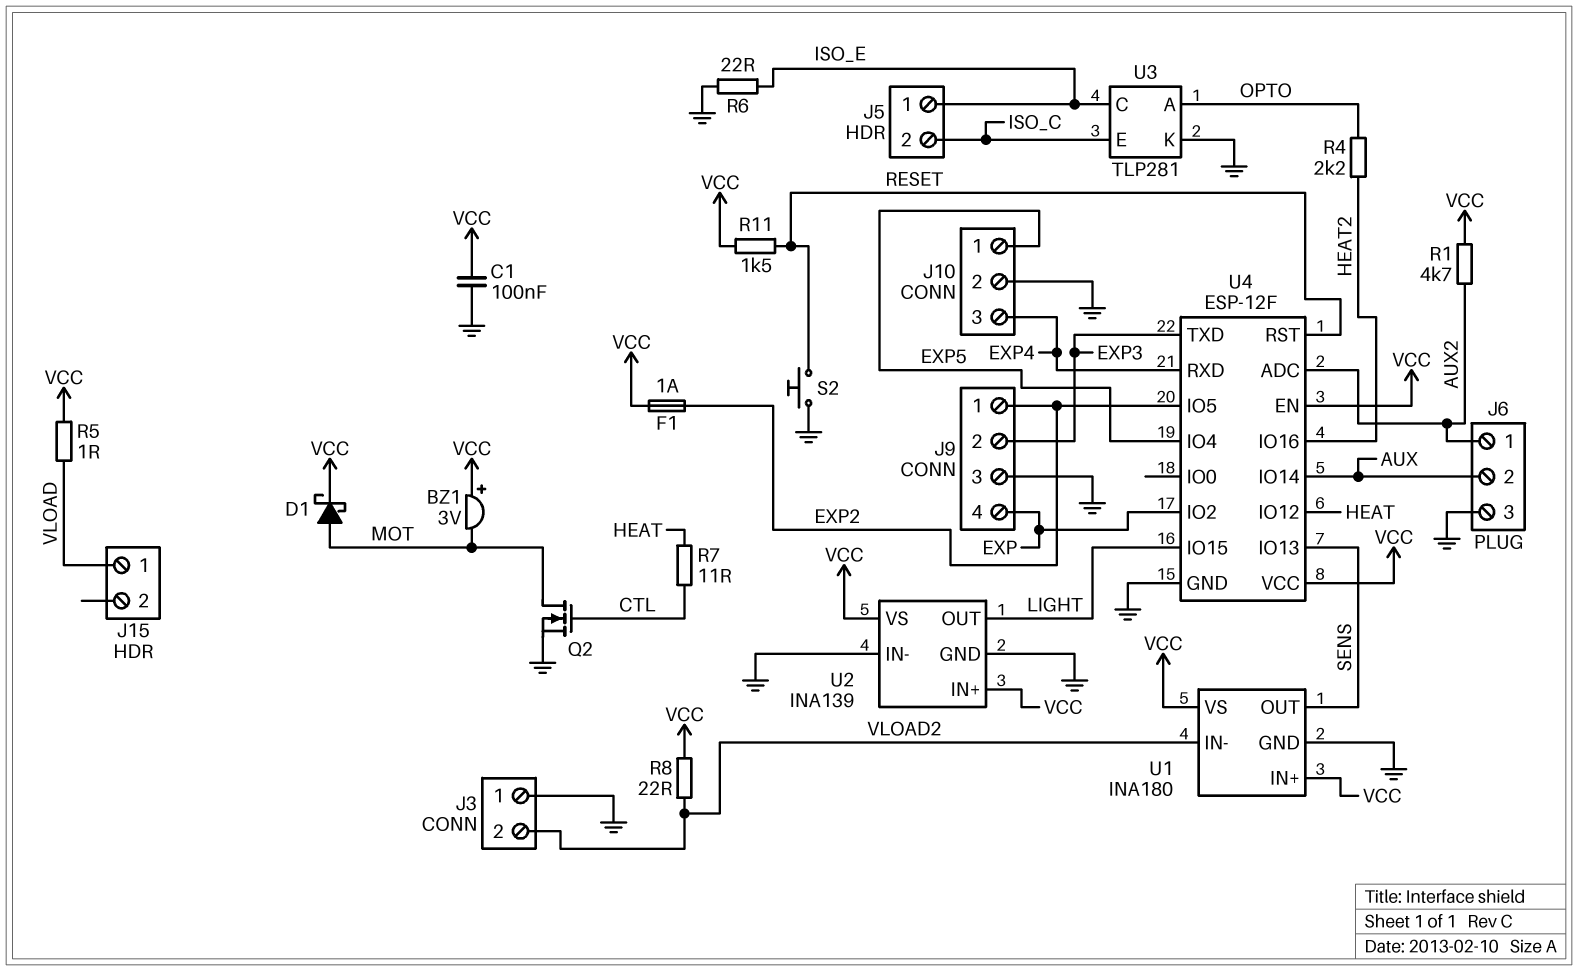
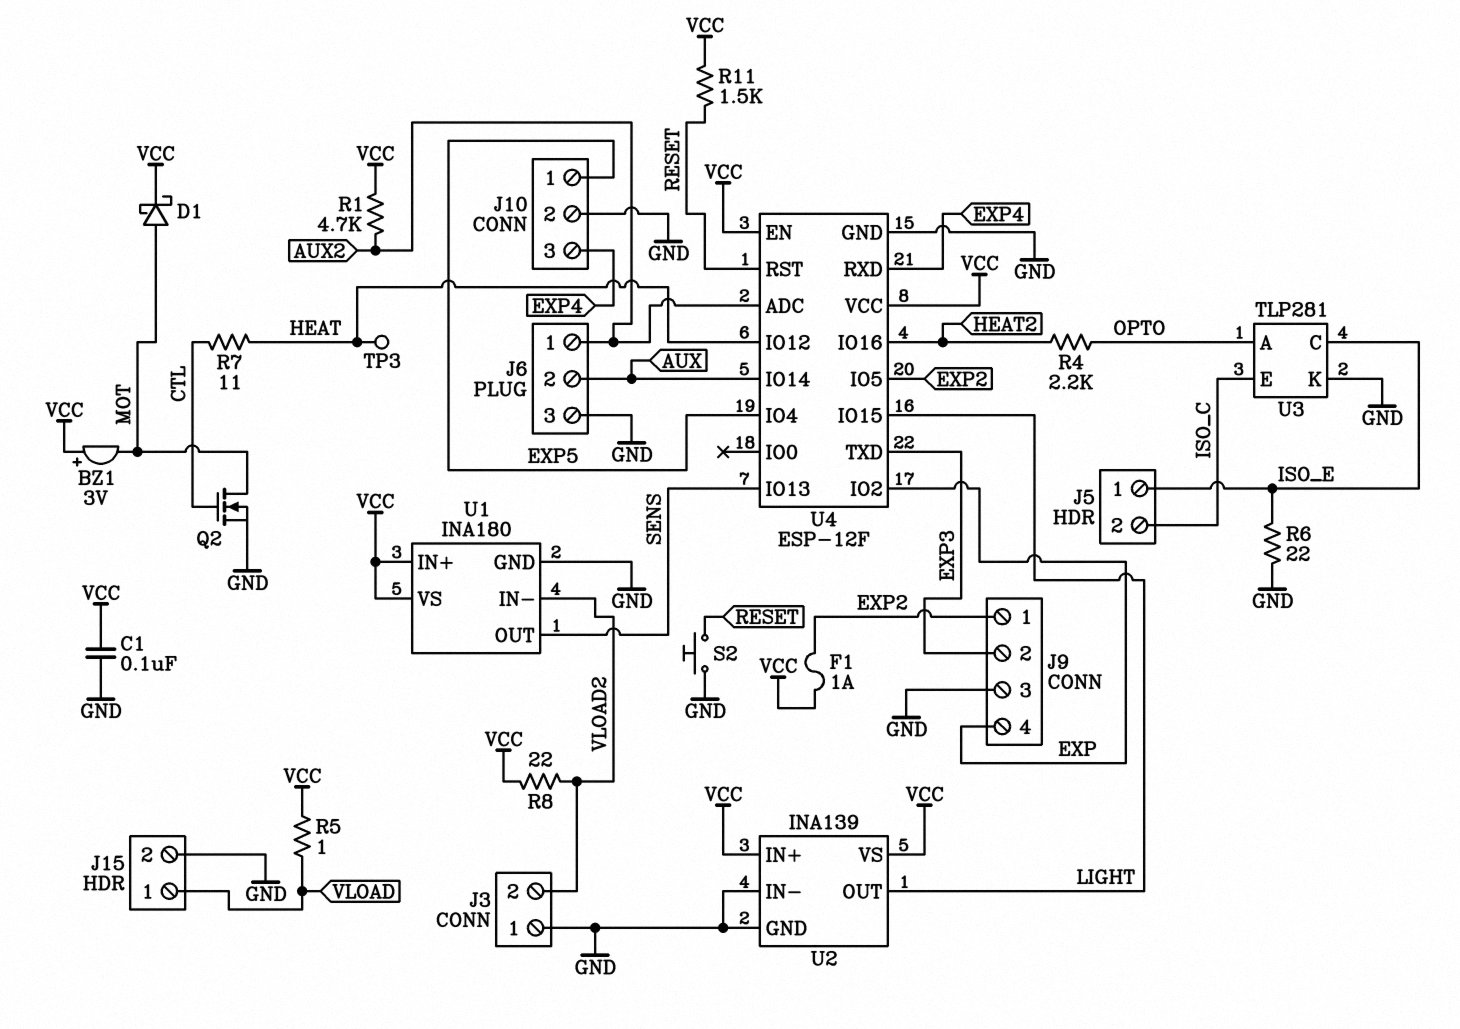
J15 pin 2: none -> GND
TP3: none -> test point (HEAT)

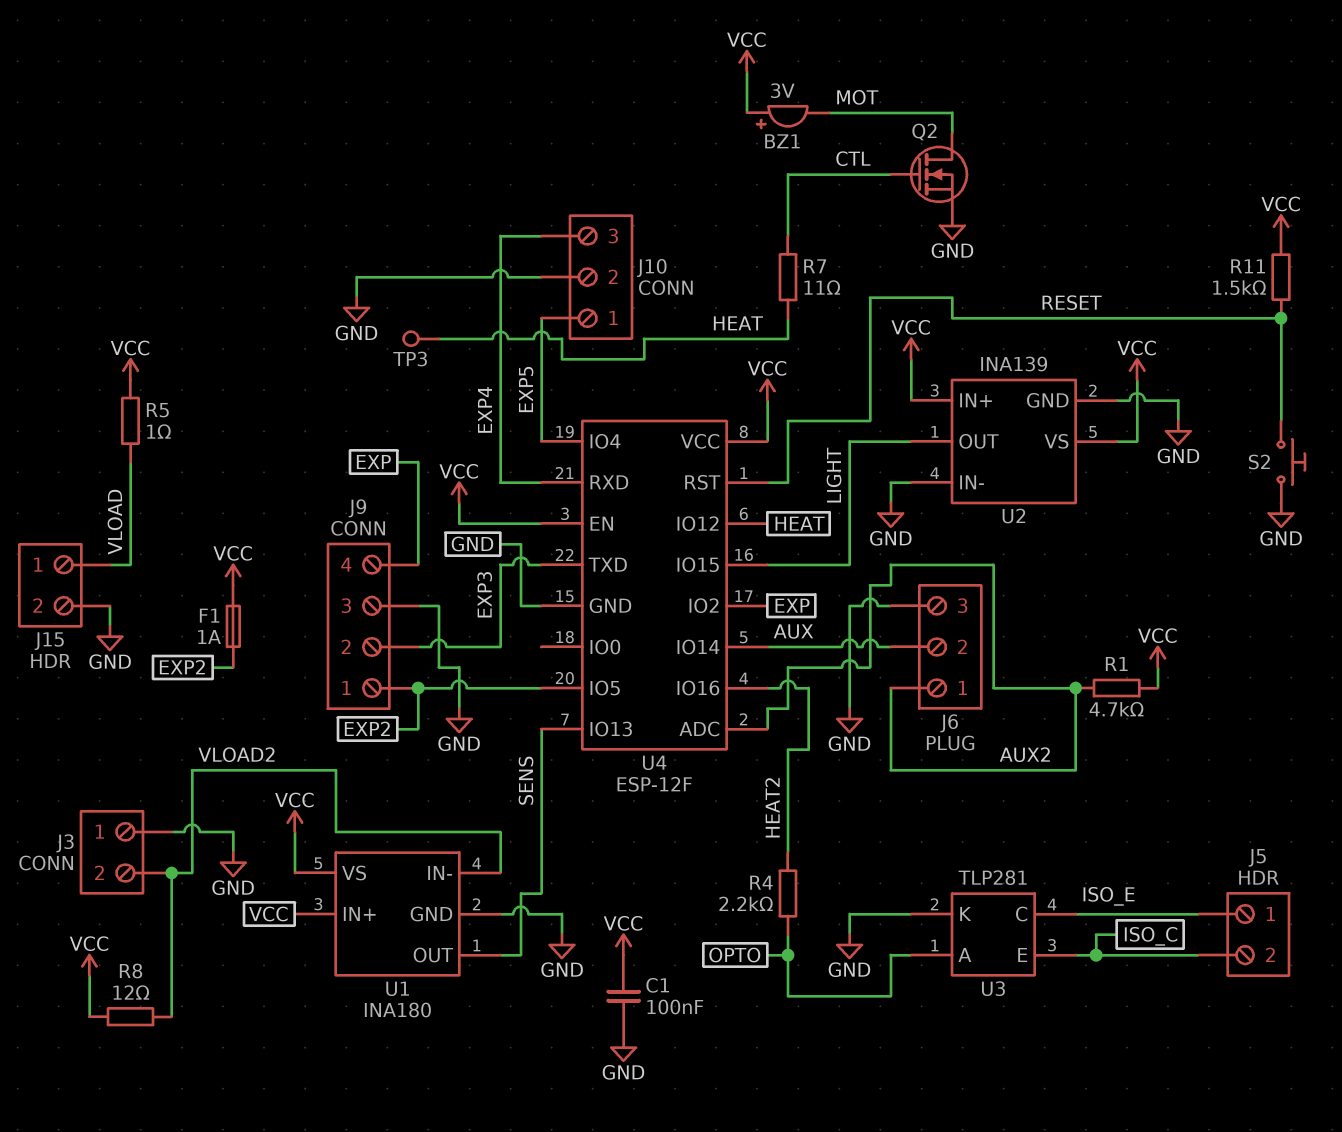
D1: schottky (A MOT, K VCC) -> none
R6: 22 (GND, ISO_E) -> none
R8: 22 (VCC, VLOAD2) -> 12 (VCC, VLOAD2)

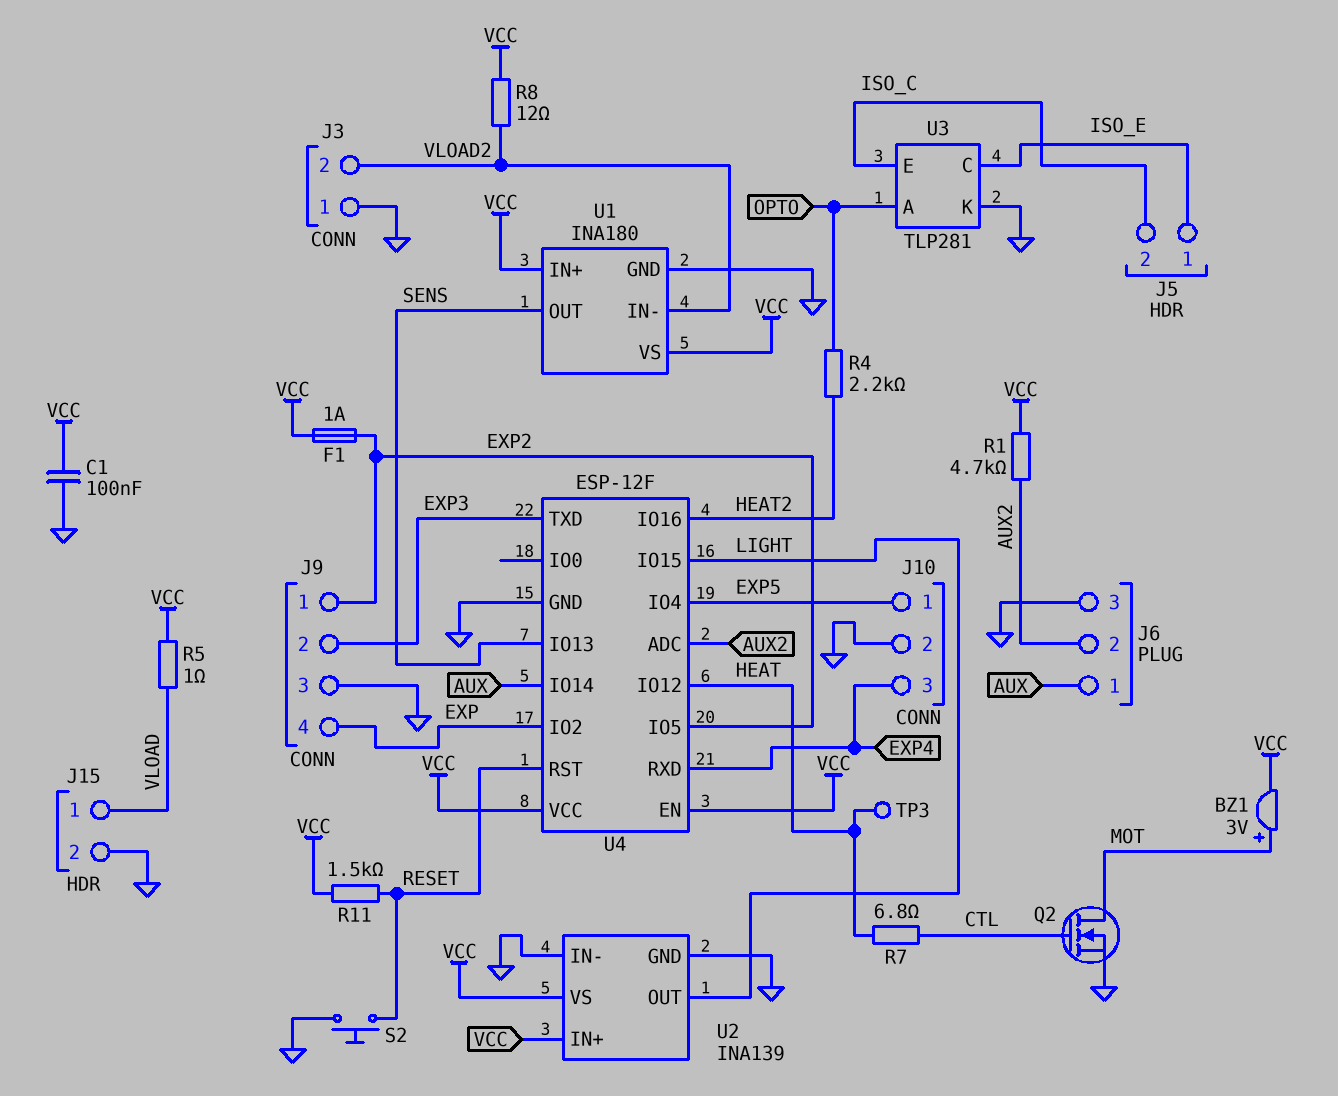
BZ1: buzzer 3V (plus VCC, minus MOT) -> buzzer 3V (plus MOT, minus VCC)
J6 pin 1: AUX2 -> AUX
J6 pin 2: AUX -> AUX2
R7: 11 (CTL, HEAT) -> 6.8 (CTL, HEAT)

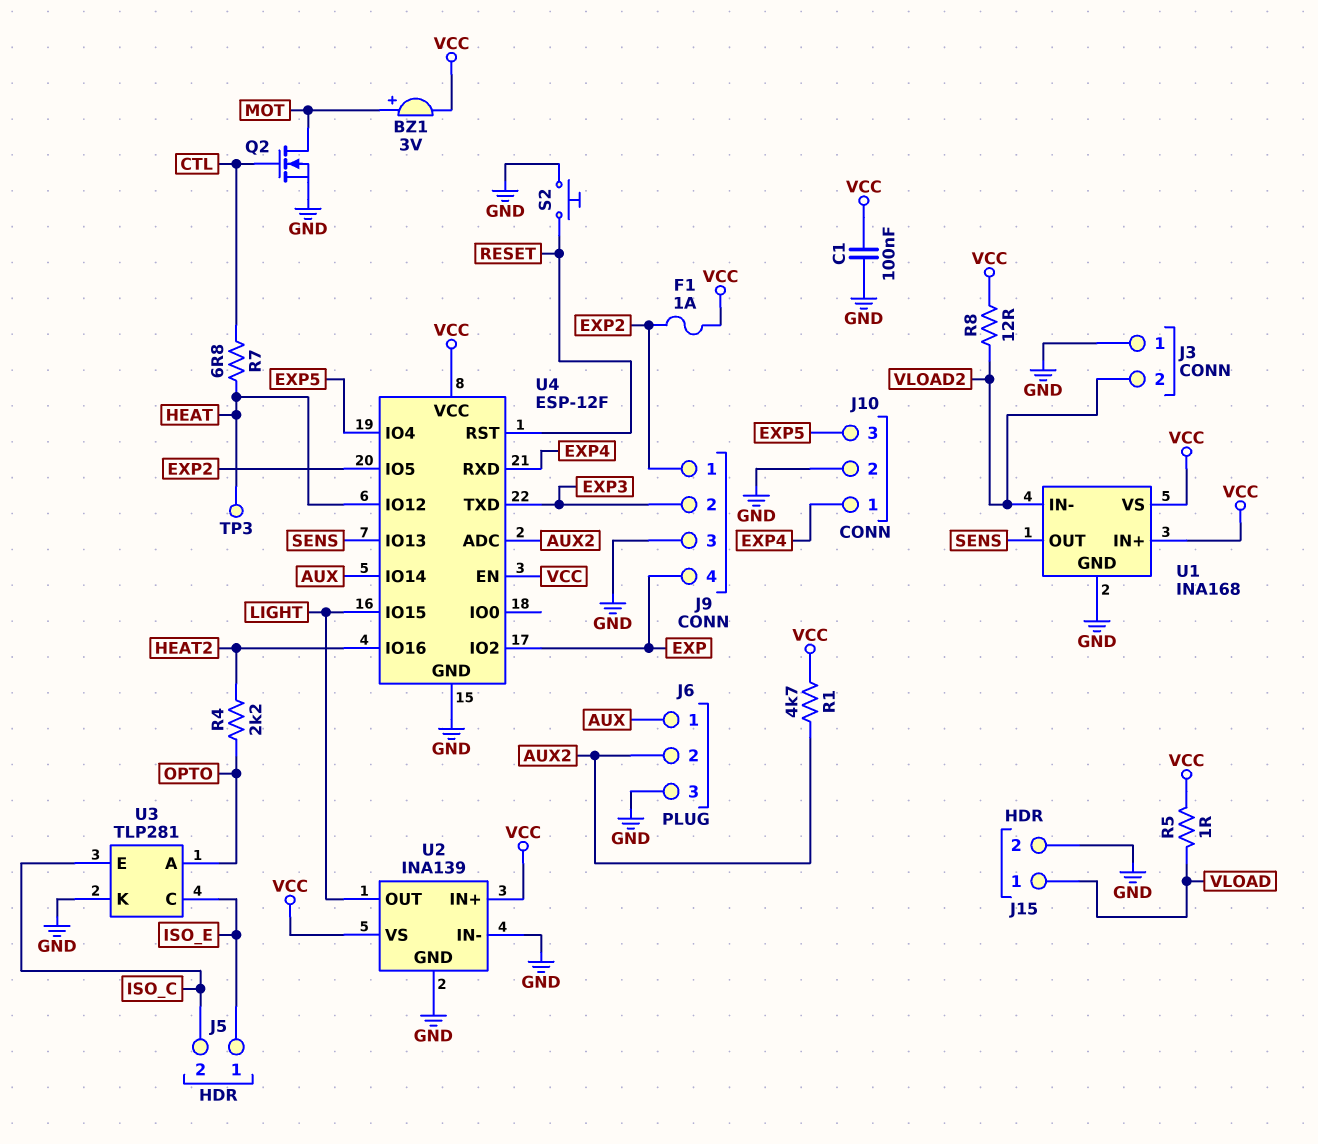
J10 pin 1: EXP5 -> EXP4
J10 pin 3: EXP4 -> EXP5
R11: 1.5k (RESET, VCC) -> none
U1: INA180 -> INA168

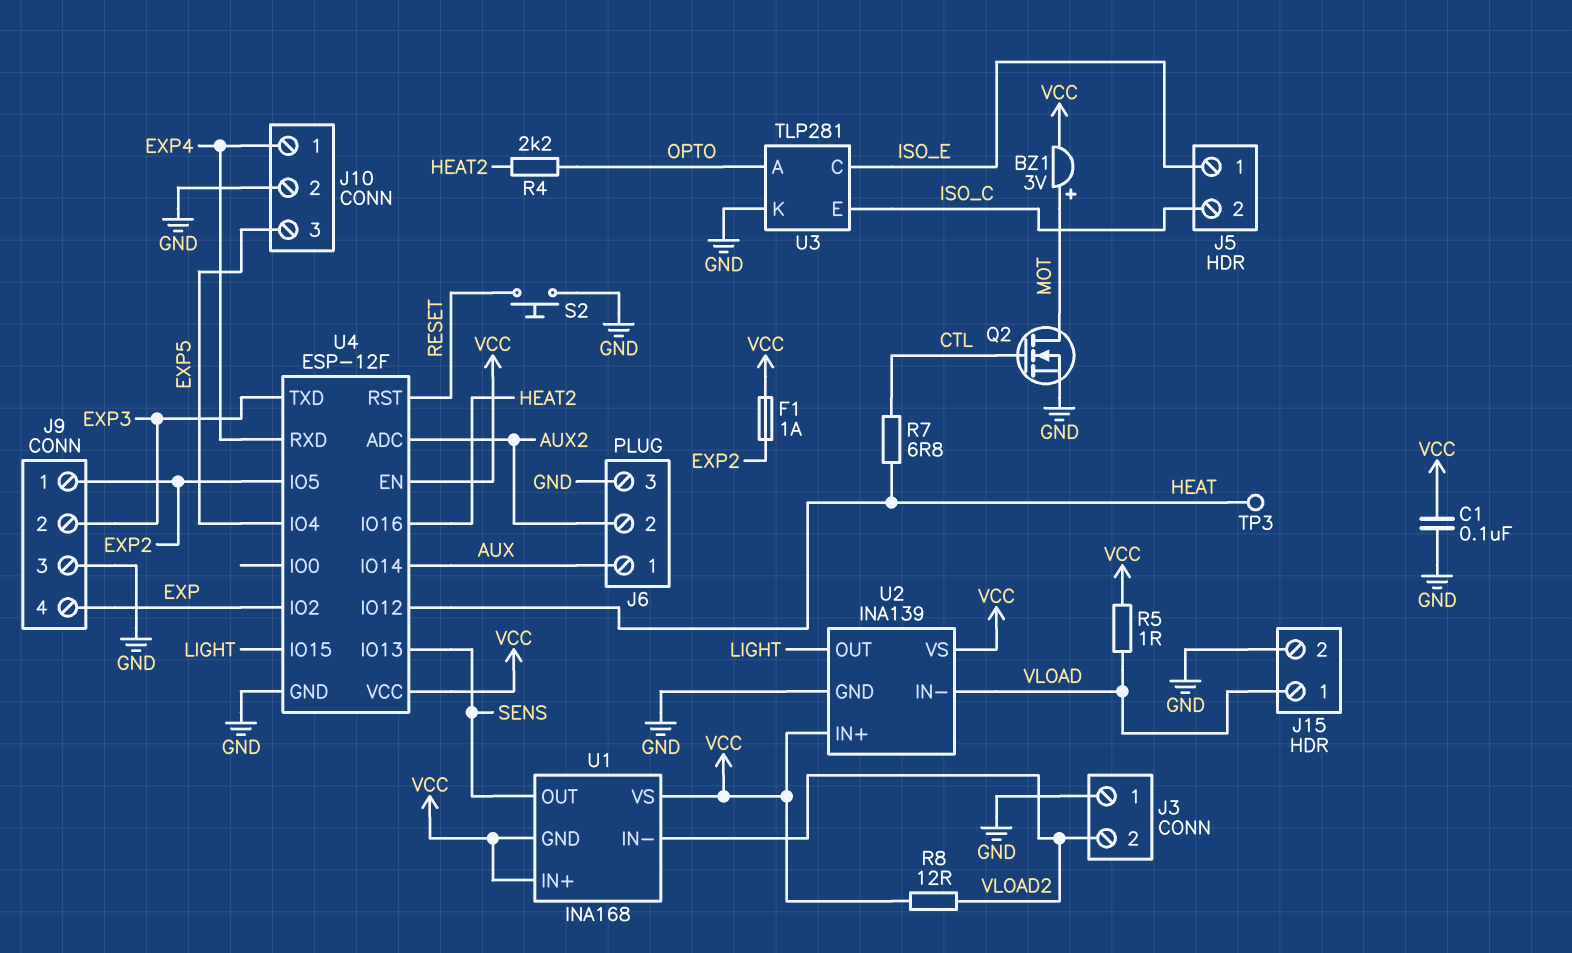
R1: 4.7k (AUX2, VCC) -> none
U1 pin GND: GND -> VCC
U2 pin IN-: GND -> VLOAD

